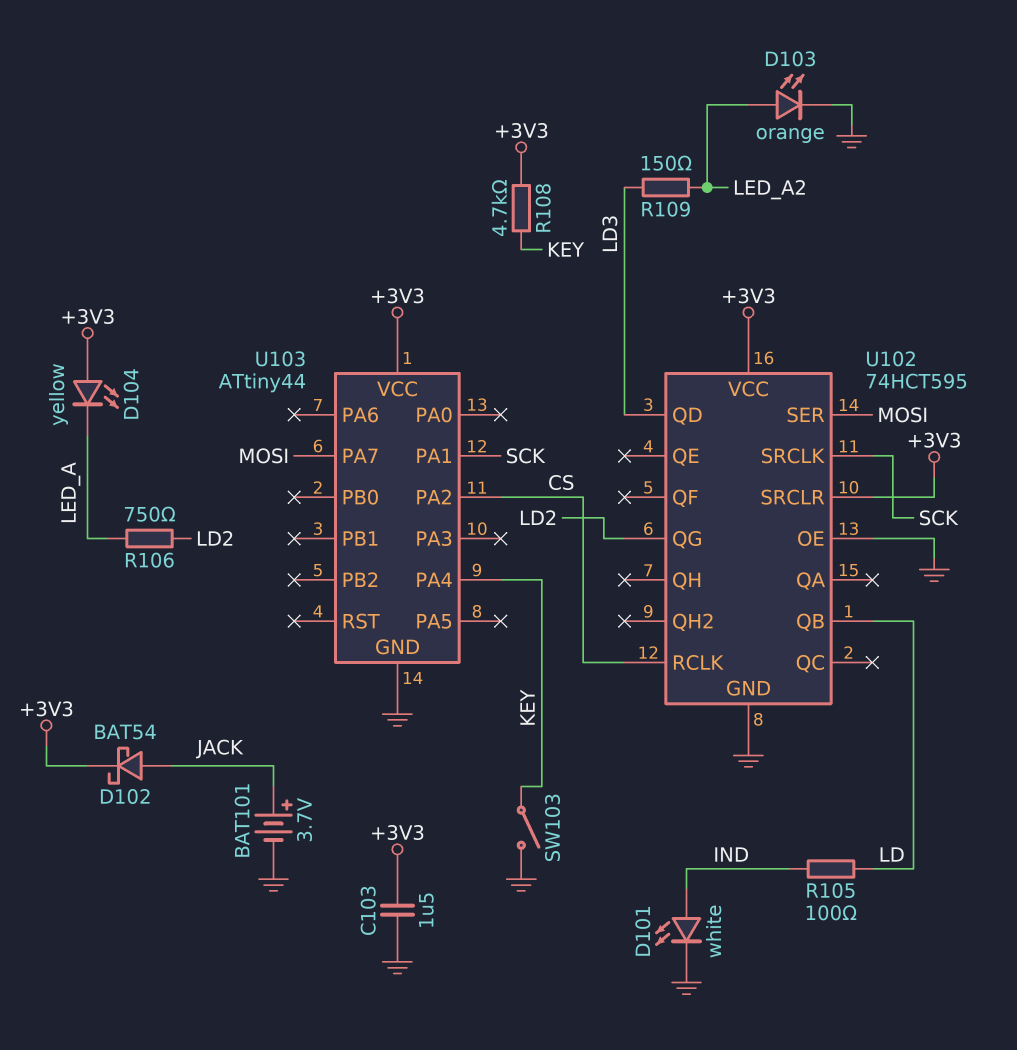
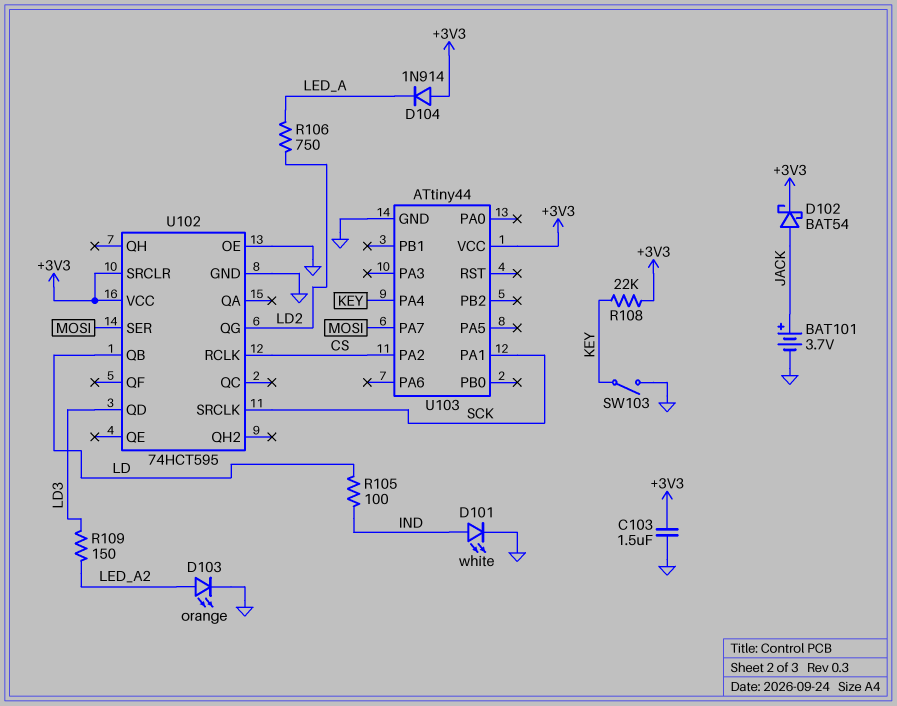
D104: LED yellow (A +3V3, K LED_A) -> diode 1N914 (A +3V3, K LED_A)
R108: 4.7k (+3V3, KEY) -> 22k (+3V3, KEY)

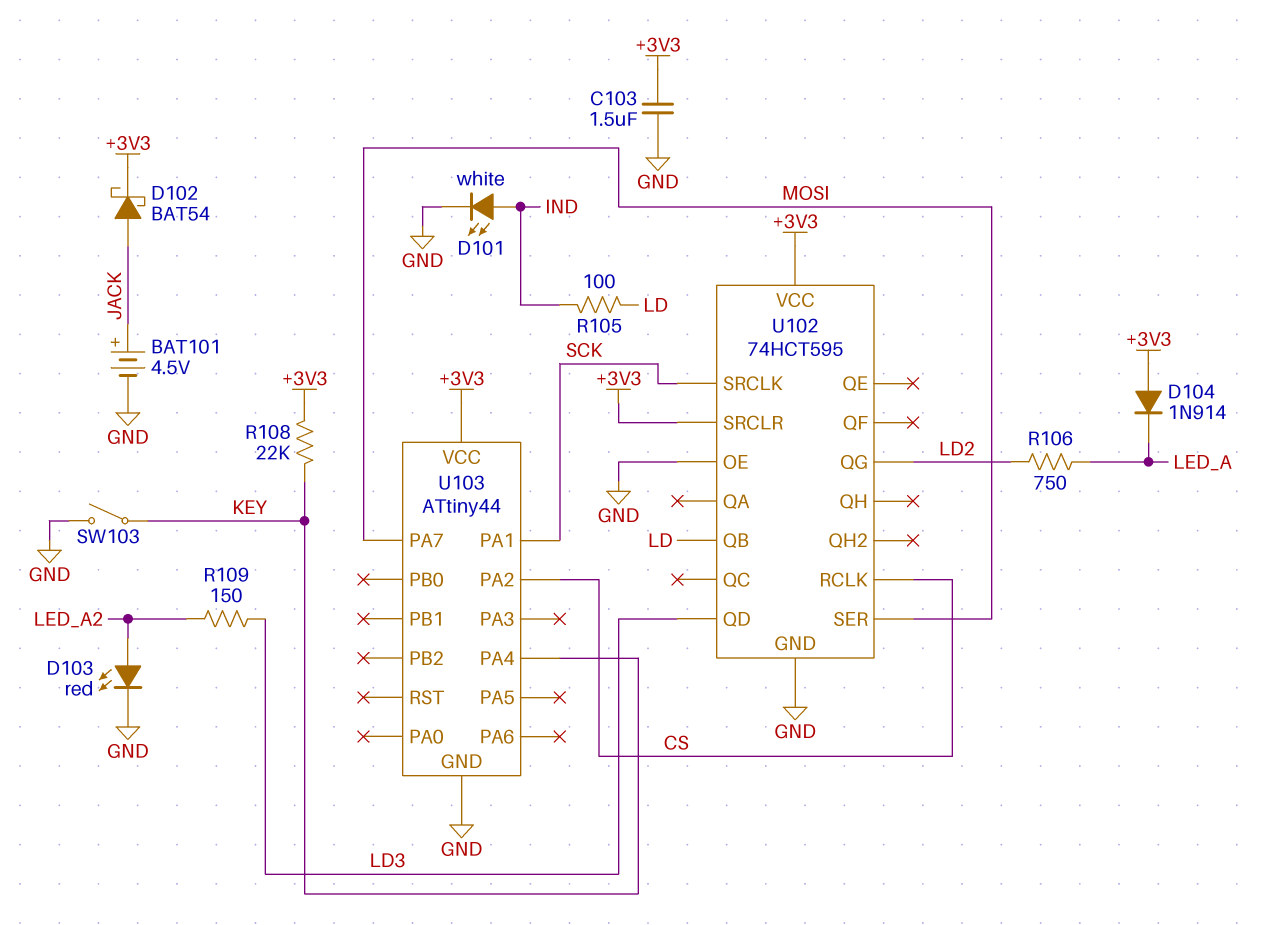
BAT101: 3.7V (plus JACK, minus GND) -> 4.5V (plus JACK, minus GND)
D103: LED orange (A LED_A2, K GND) -> LED red (A LED_A2, K GND)

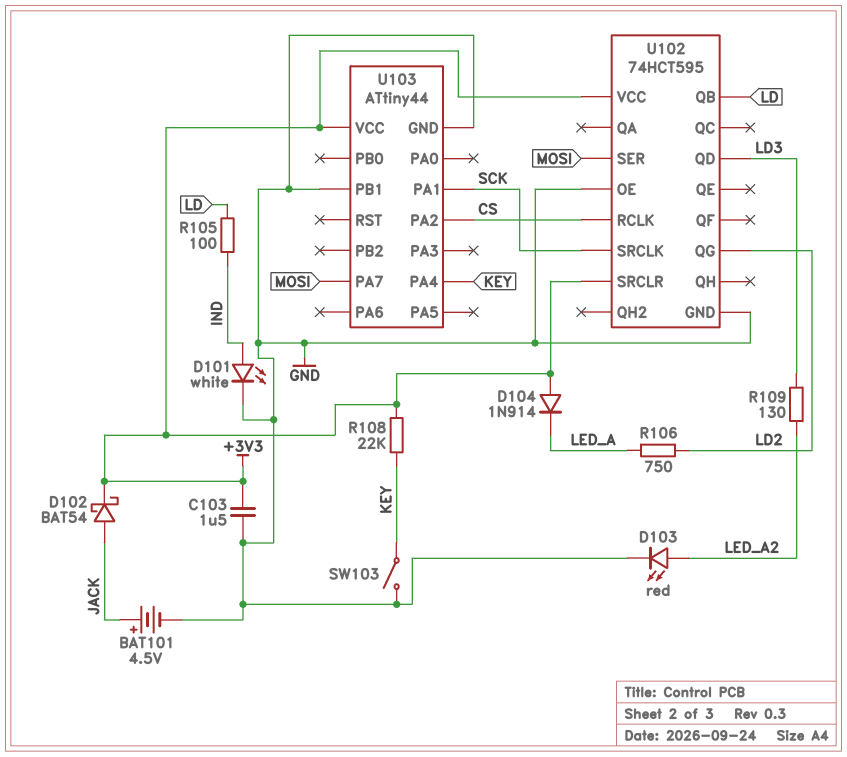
R109: 150 (LD3, LED_A2) -> 130 (LD3, LED_A2)
U103 pin PB1: none -> GND

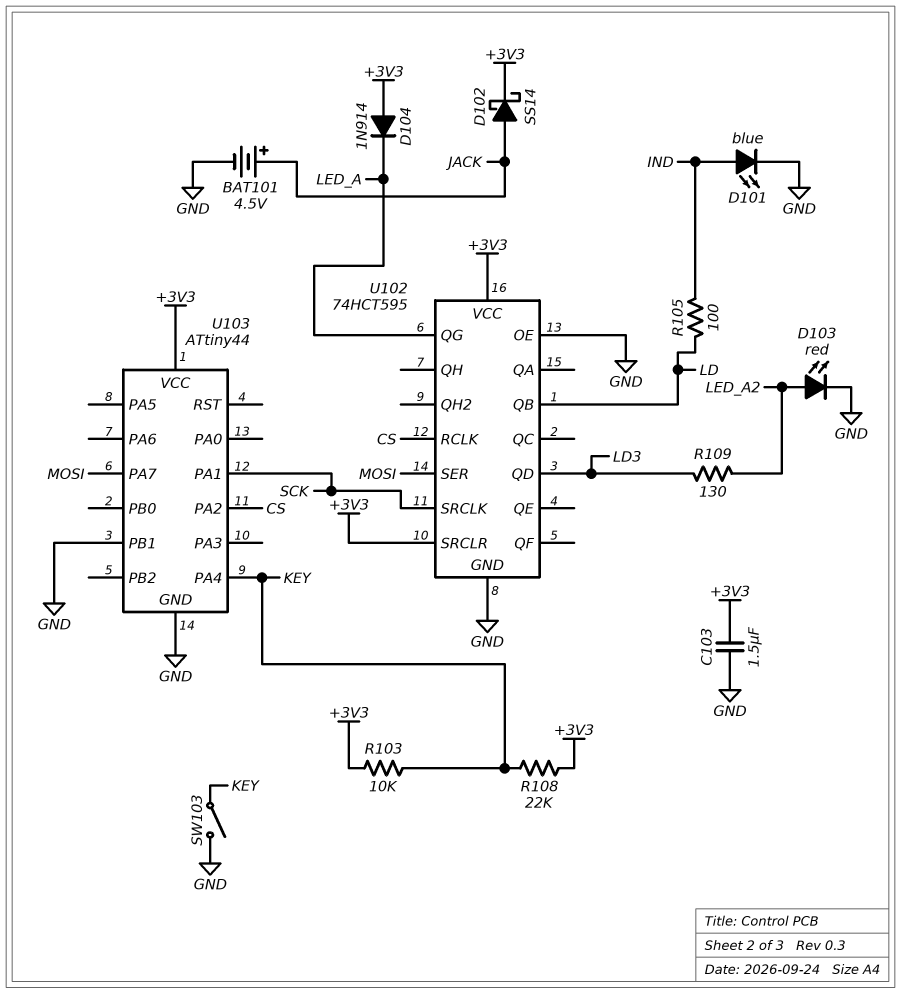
D101: LED white (A IND, K GND) -> LED blue (A IND, K GND)
D102: schottky BAT54 (A JACK, K +3V3) -> schottky SS14 (A JACK, K +3V3)
R103: none -> 10k (+3V3, KEY)
R106: 750 (LD2, LED_A) -> none
U102 pin QG: LD2 -> LED_A

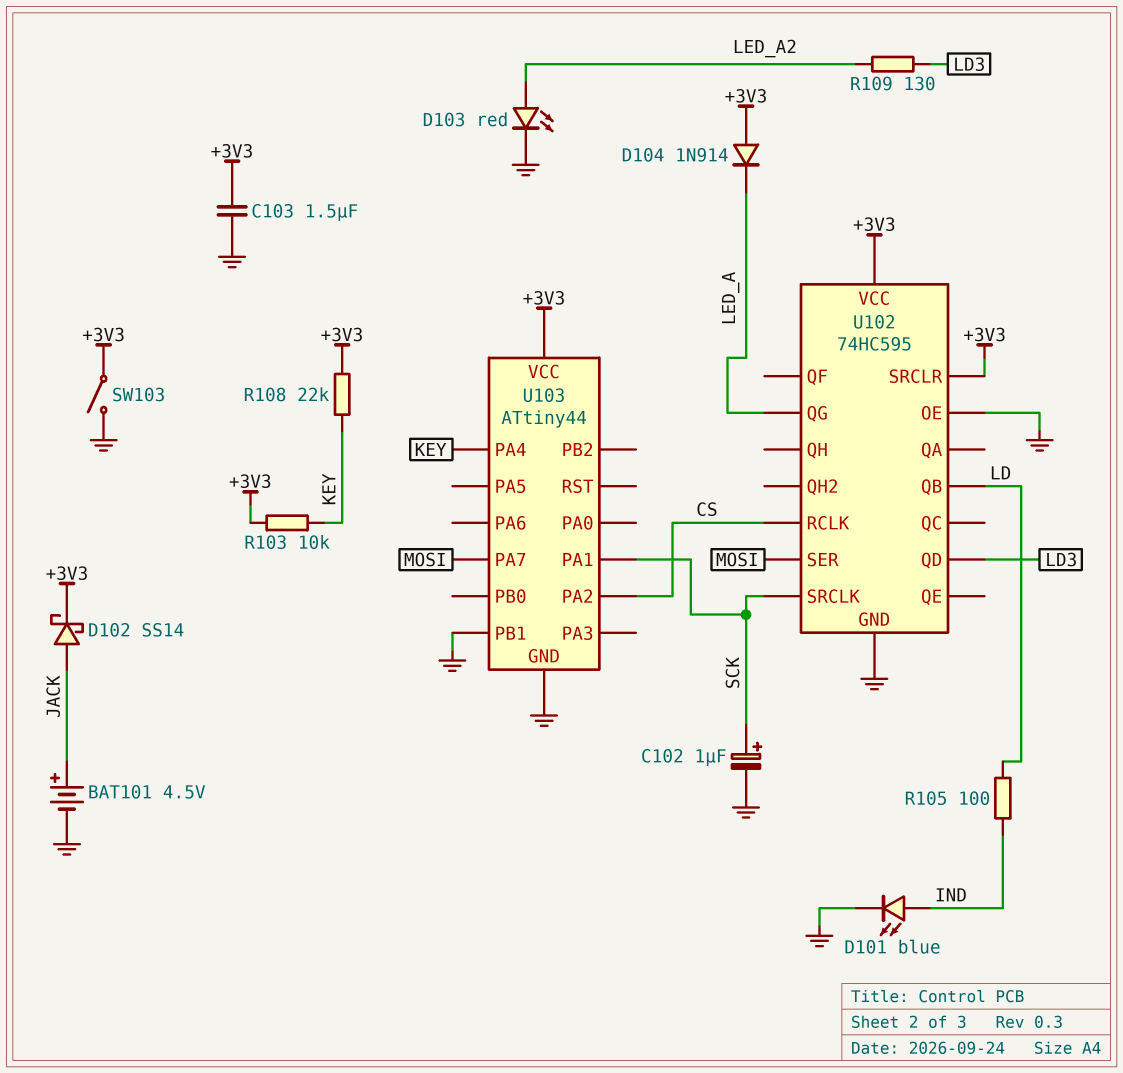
C102: none -> 1uF (plus SCK, minus GND)
SW103: switch (GND, KEY) -> switch (+3V3, GND)
U102: 74HCT595 -> 74HC595

